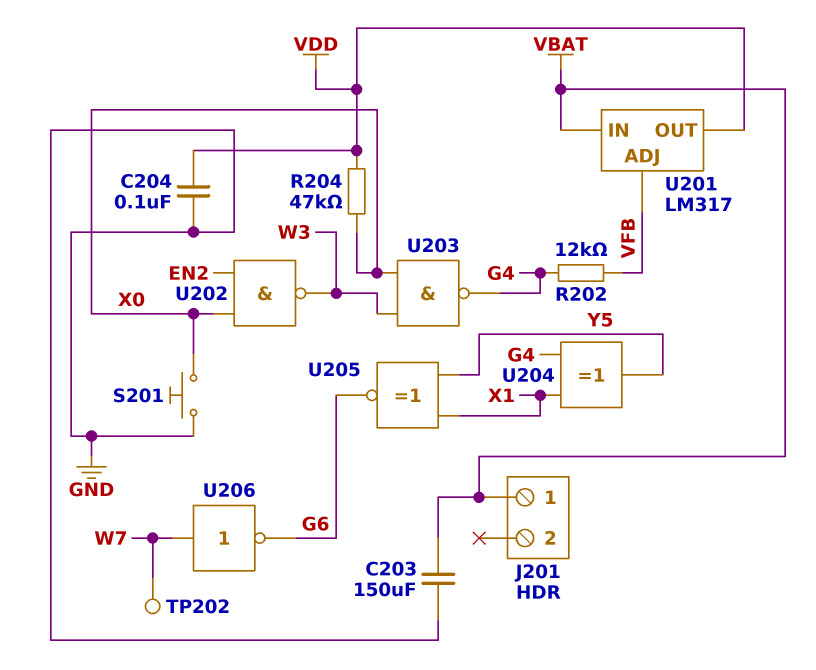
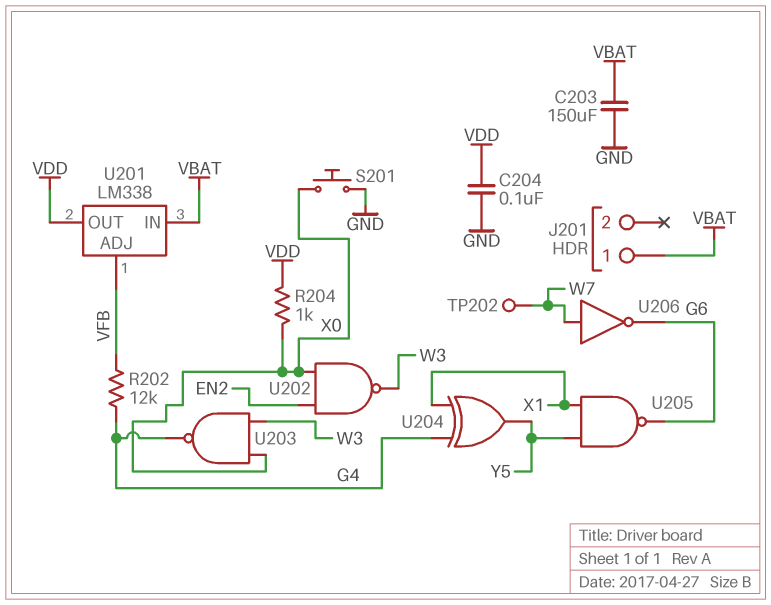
R204: 47k (VDD, X0) -> 1k (VDD, X0)
U201: LM317 -> LM338
U205: XNOR (in X1, in Y5, out G6) -> NAND (in X1, in Y5, out G6)

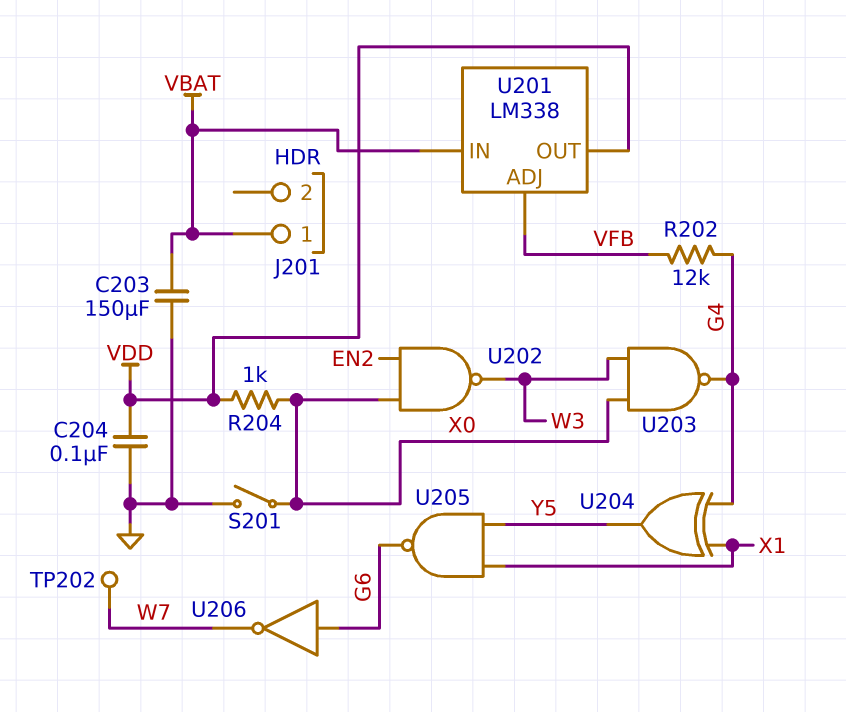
S201: button (GND, X0) -> switch (GND, X0)
U206: NOT (in W7, out G6) -> NOT (in G6, out W7)

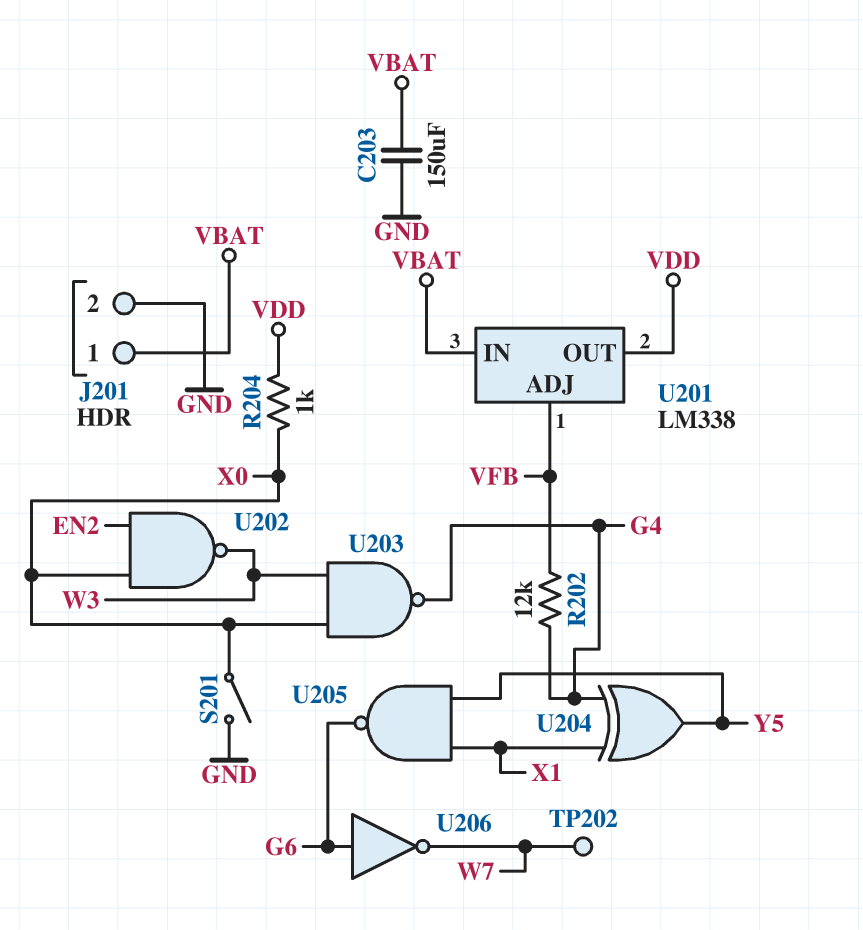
C204: 100nF (GND, VDD) -> none
J201 pin 2: none -> GND

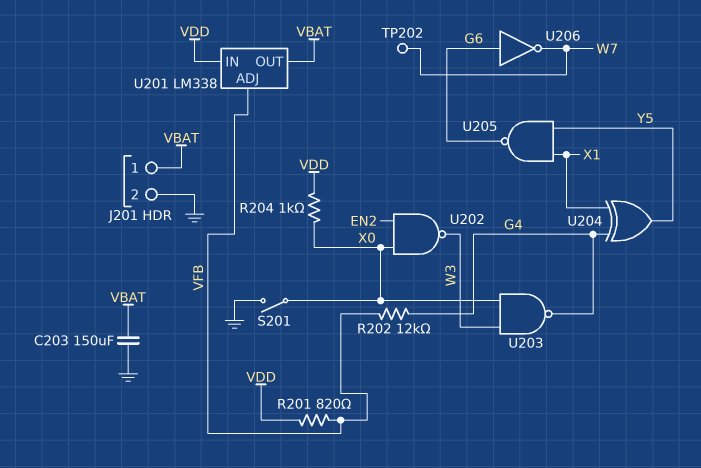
R201: none -> 820 (VDD, VFB)
U201 pin IN: VBAT -> VDD
U201 pin OUT: VDD -> VBAT

